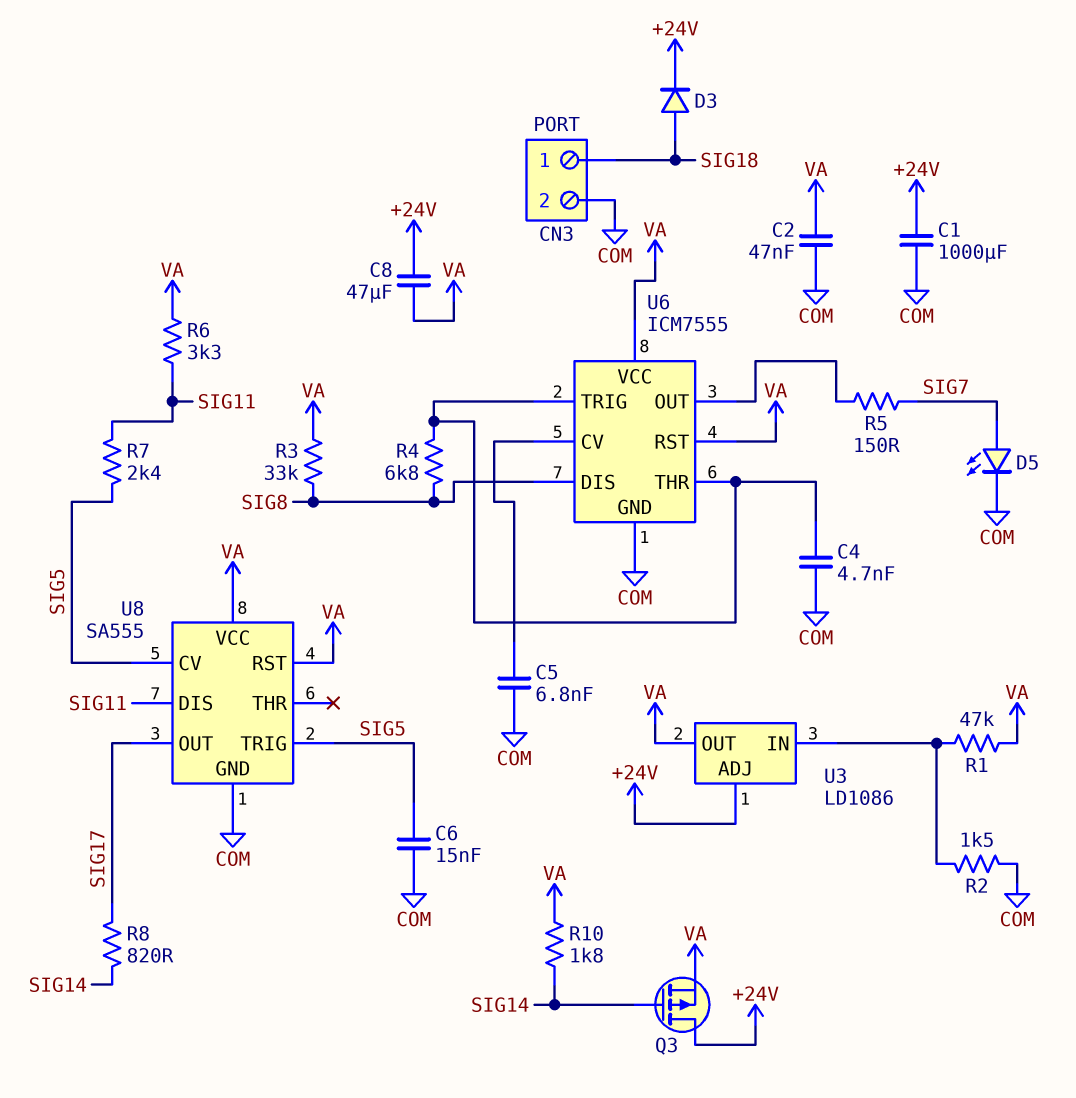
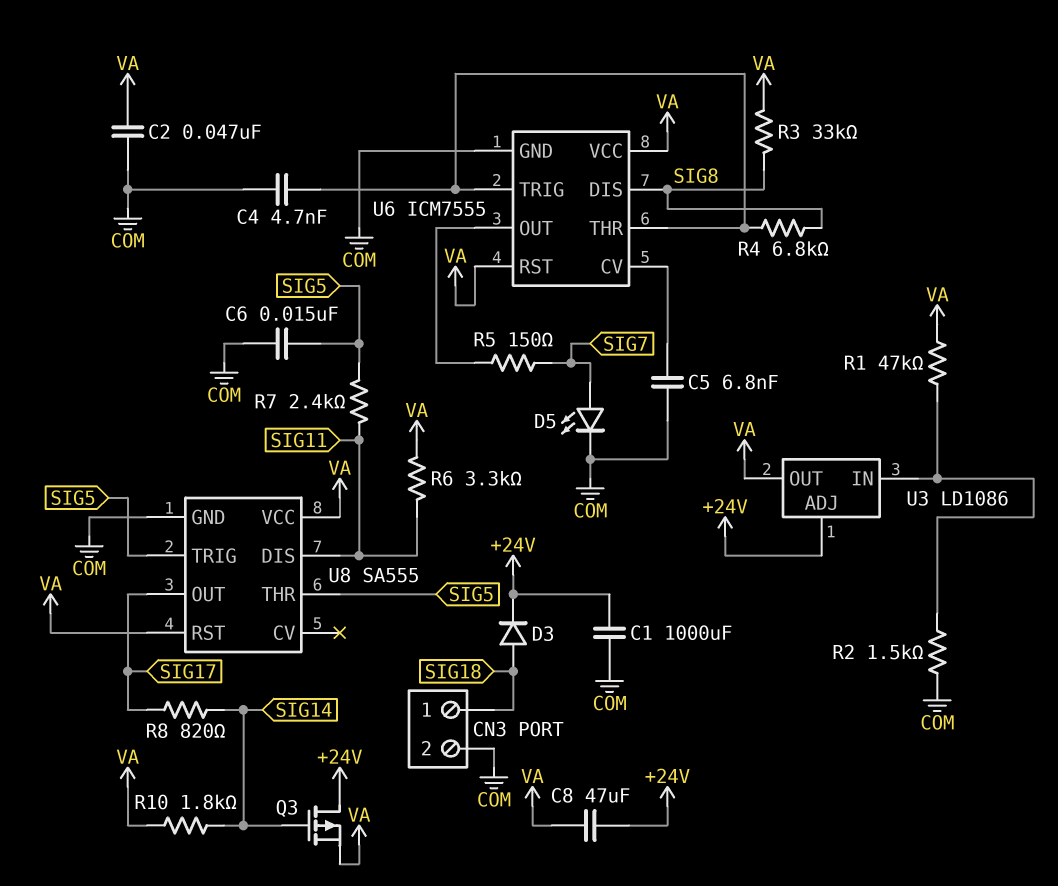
U8 pin CV: SIG5 -> none
U8 pin THR: none -> SIG5

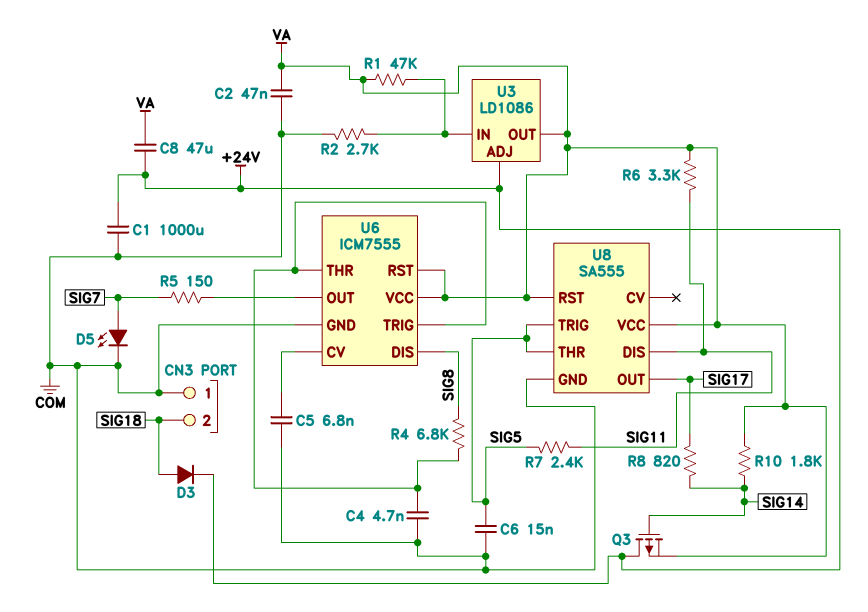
CN3 pin 1: SIG18 -> COM
CN3 pin 2: COM -> SIG18
R2: 1.5k (COM, U3/IN) -> 2.7k (COM, U3/IN)
R3: 33k (SIG8, VA) -> none

